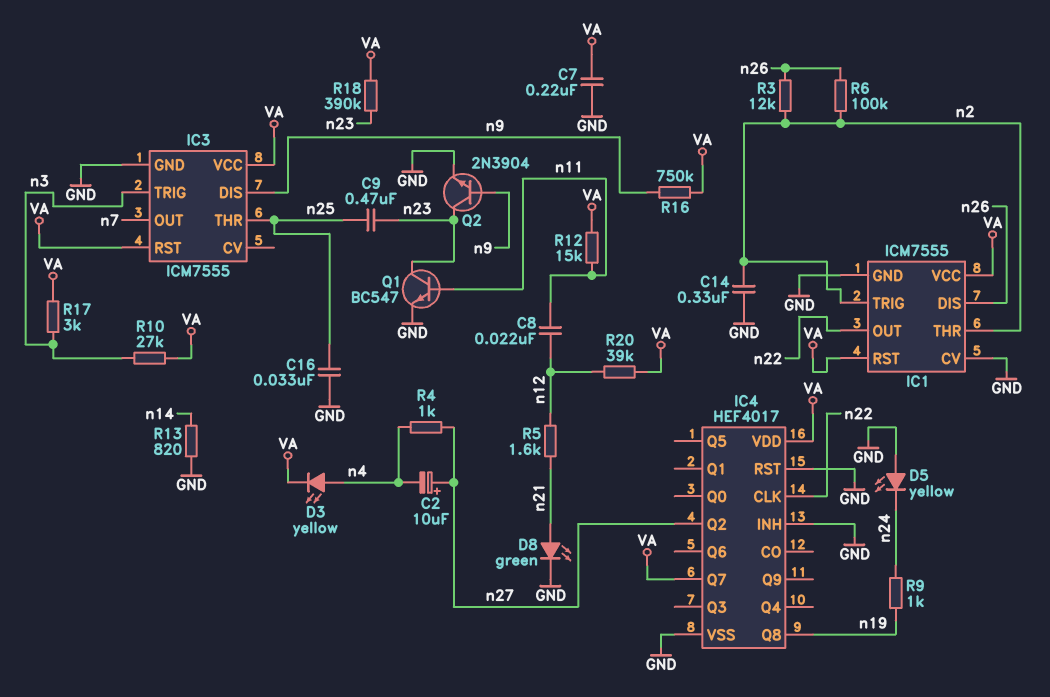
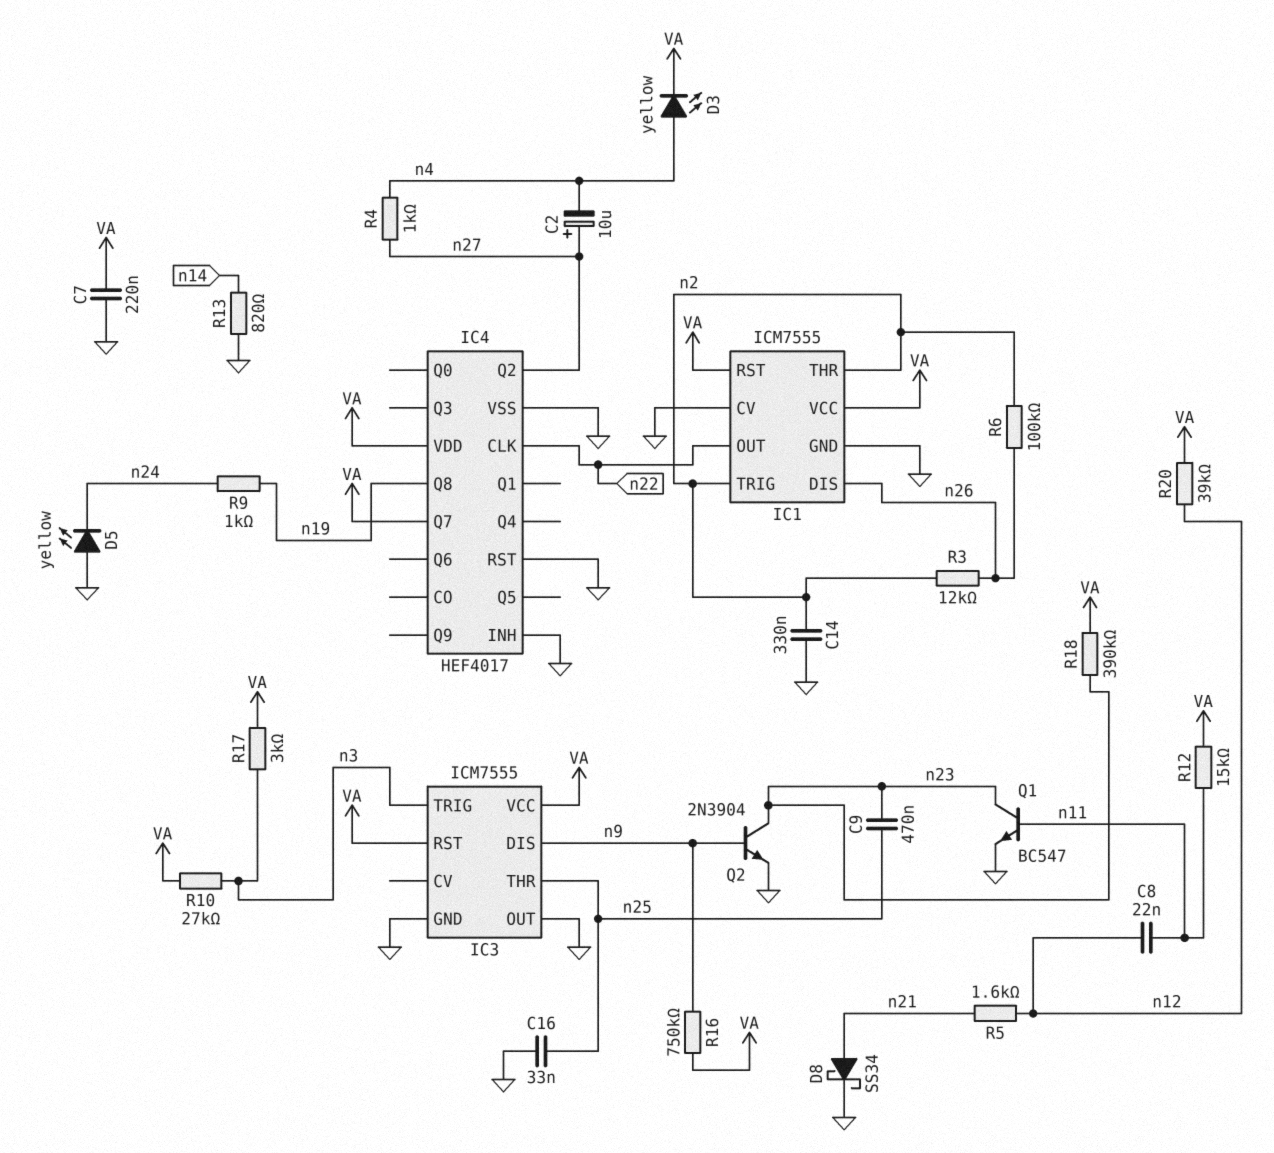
D8: LED green (A n21, K GND) -> schottky SS34 (A n21, K GND)
IC3 pin OUT: n7 -> GND

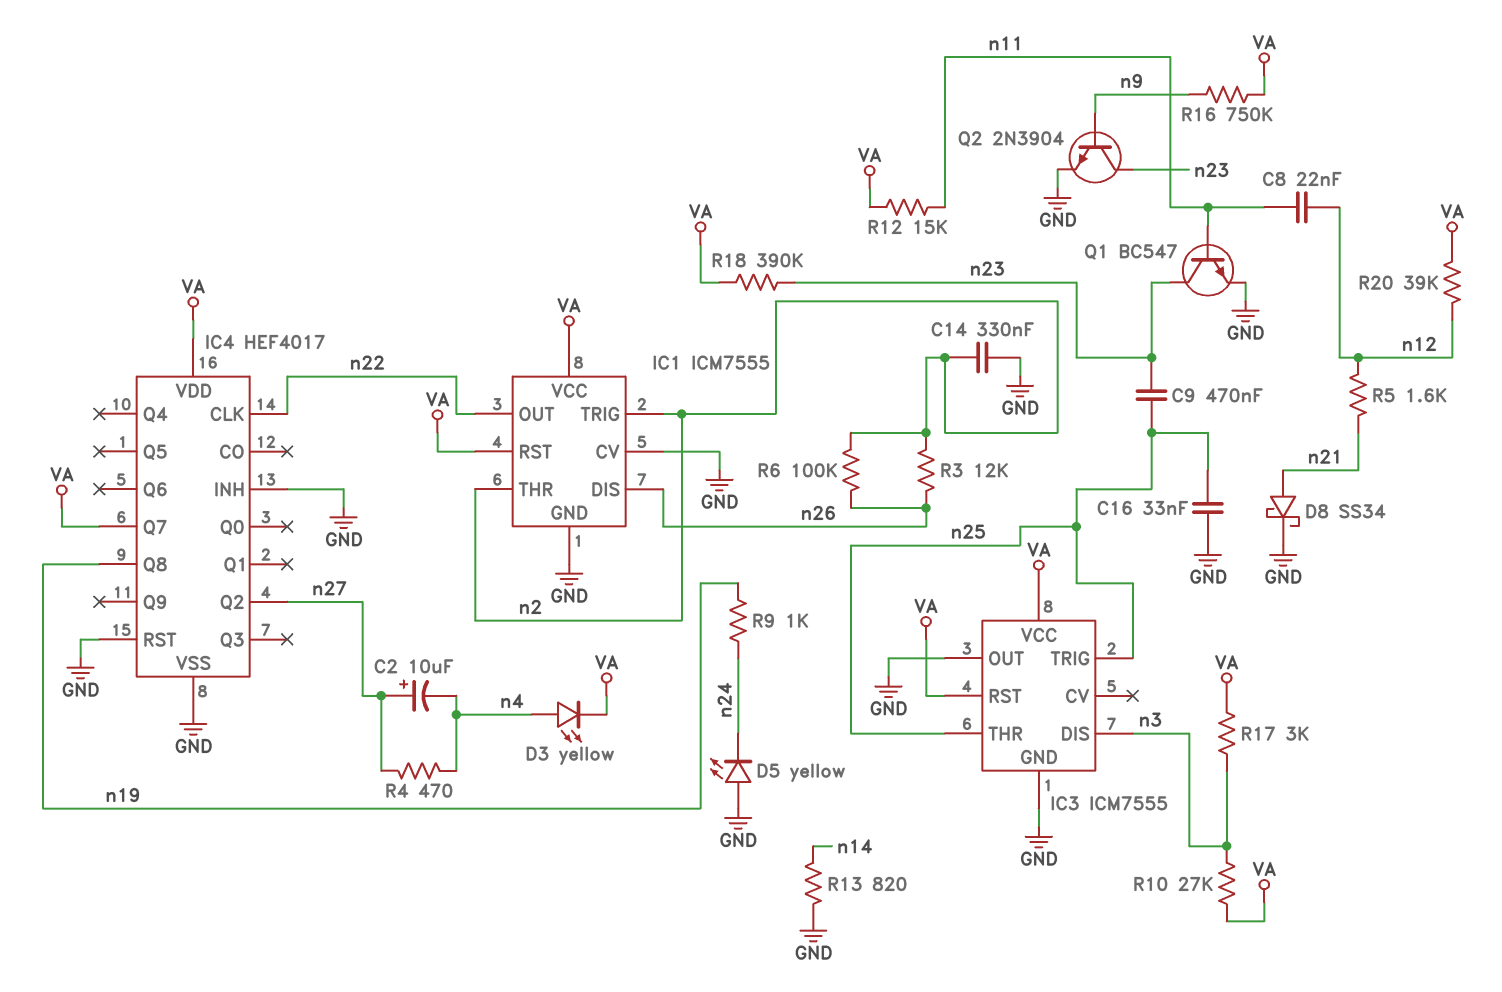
C7: 220nF (GND, VA) -> none
IC3 pin DIS: n9 -> n3
IC3 pin TRIG: n3 -> n25
R4: 1k (n4, n27) -> 470 (n4, n27)

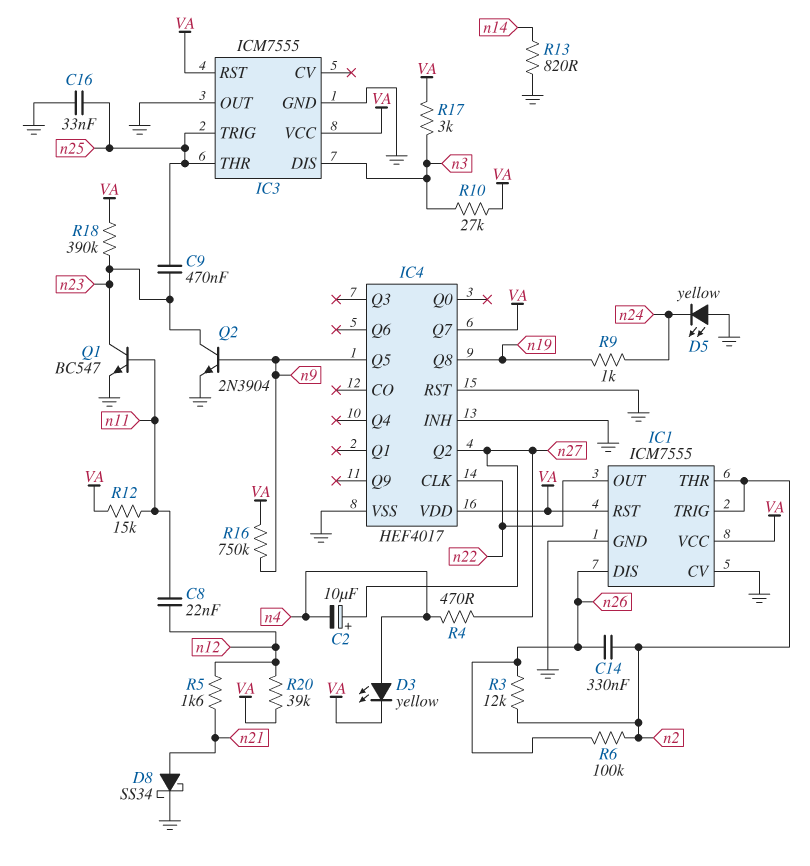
C14: 330nF (GND, n2) -> 330nF (n2, n26)
IC4 pin Q5: none -> n9

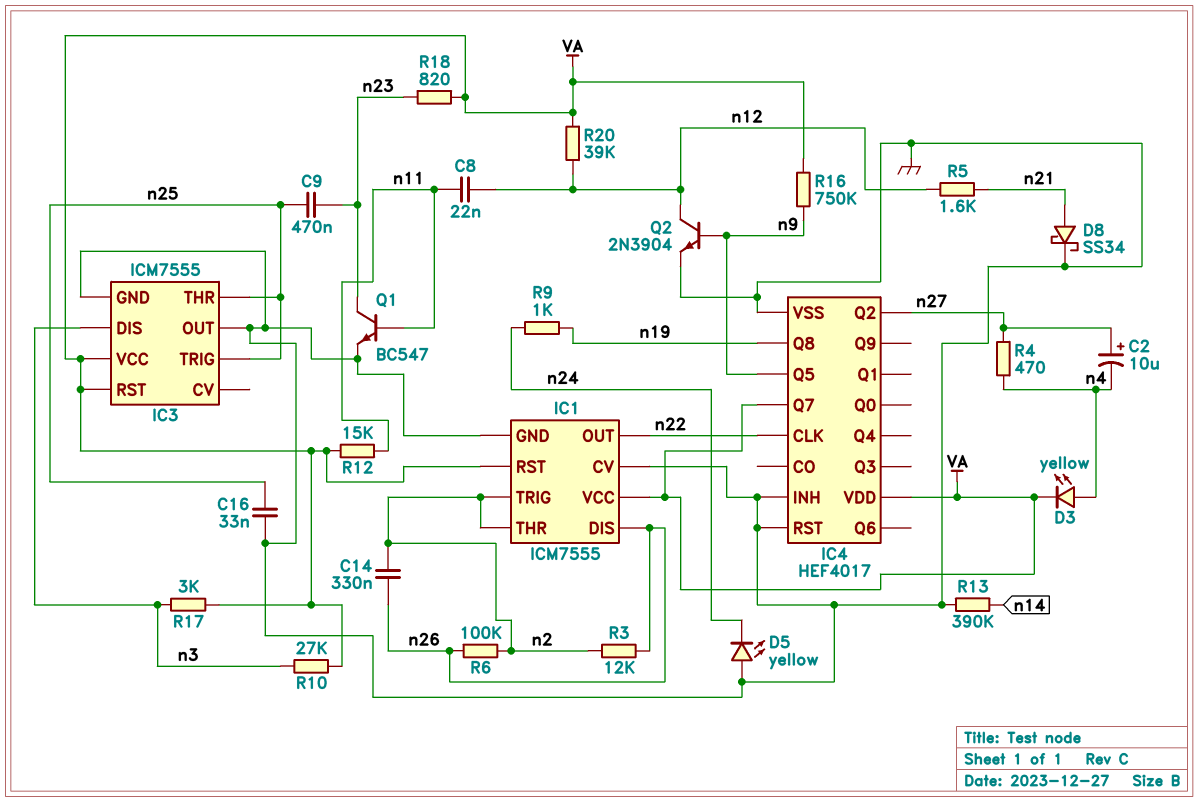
Q2: NPN 2N3904 (B n9, C n23, E GND) -> NPN 2N3904 (B n9, C n12, E GND)
R13: 820 (GND, n14) -> 390k (GND, n14)
R18: 390k (VA, n23) -> 820 (VA, n23)

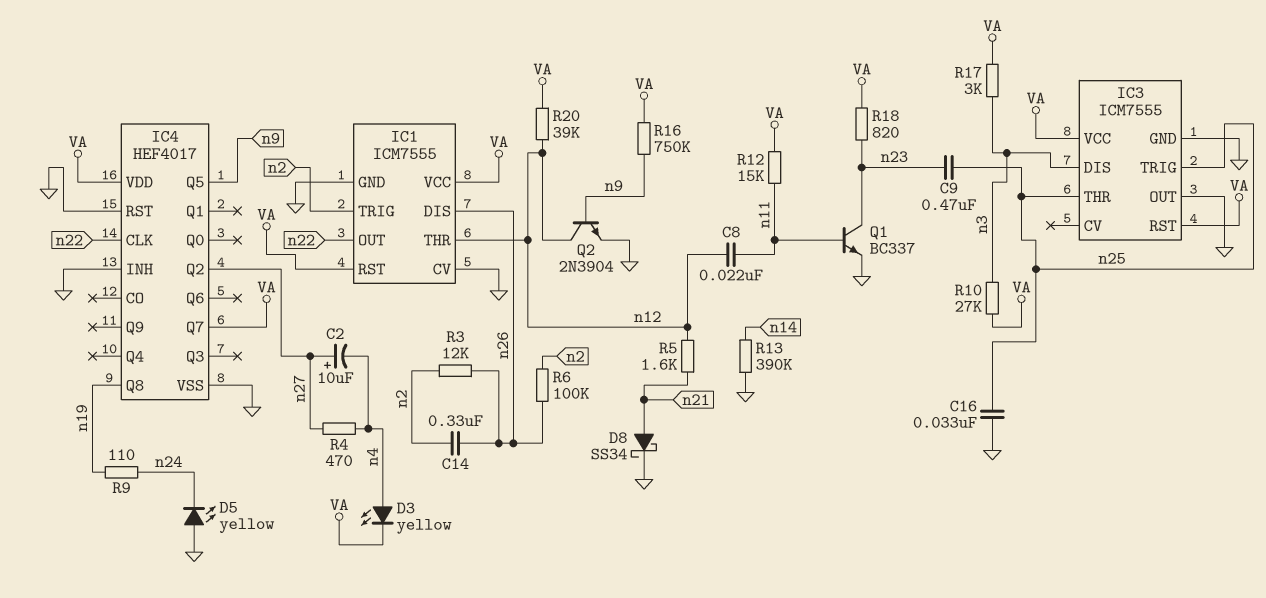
IC1 pin THR: n2 -> n12
Q1: NPN BC547 (B n11, C n23, E GND) -> NPN BC337 (B n11, C n23, E GND)
R9: 1k (n19, n24) -> 110 (n19, n24)

